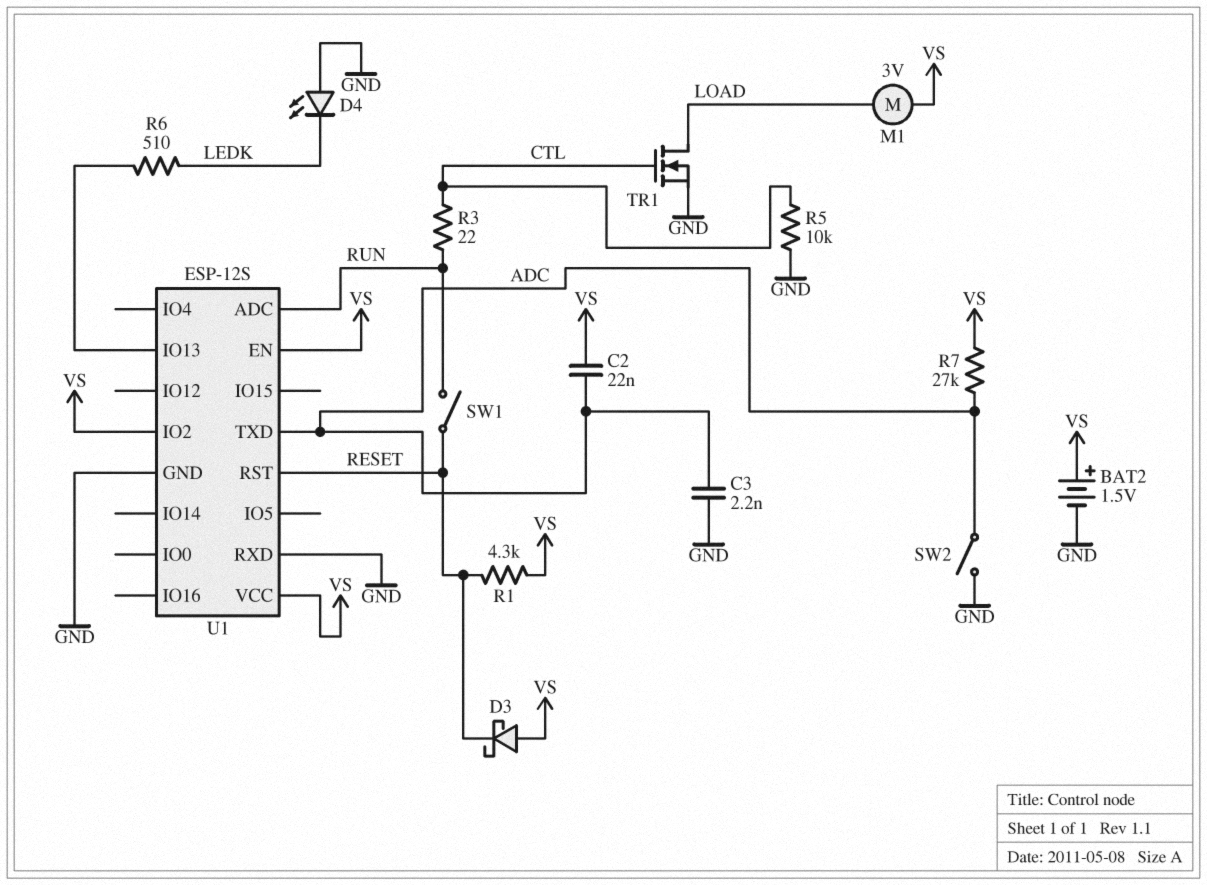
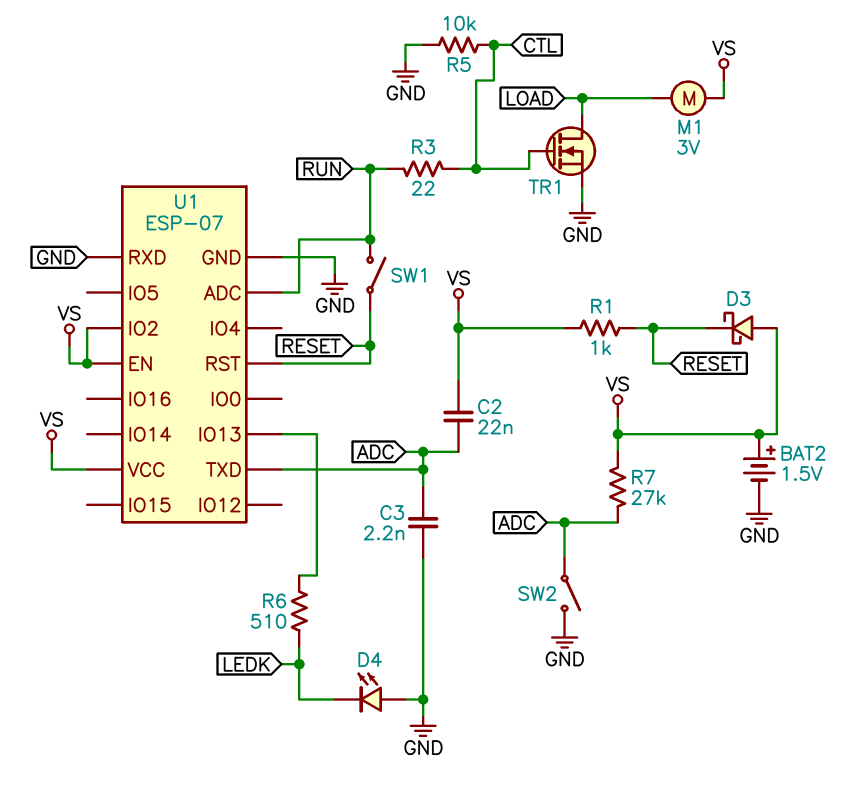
R1: 4.3k (RESET, VS) -> 1k (RESET, VS)
U1: ESP-12S -> ESP-07

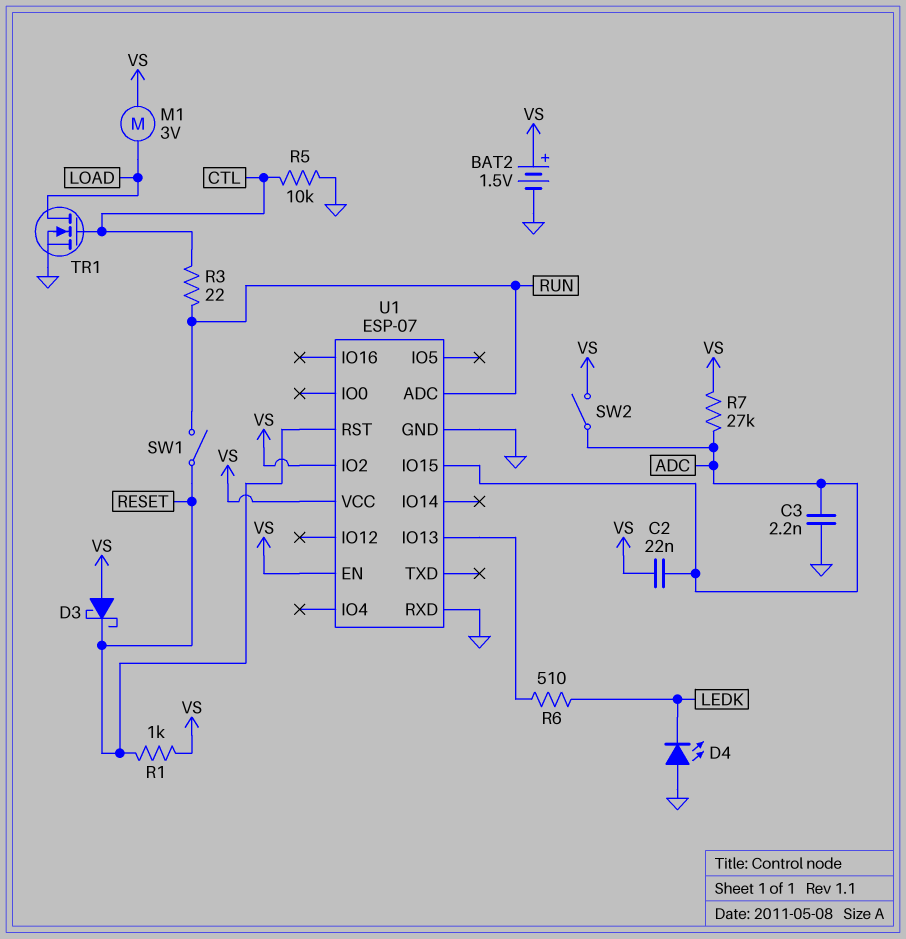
SW2: switch (ADC, GND) -> switch (ADC, VS)
U1 pin IO15: none -> ADC
U1 pin TXD: ADC -> none

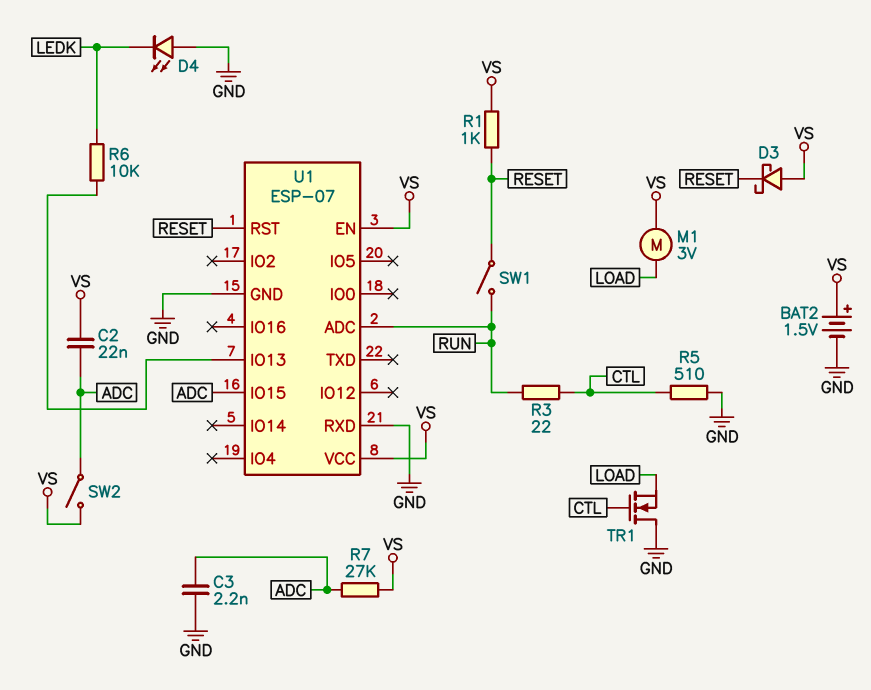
R5: 10k (CTL, GND) -> 510 (CTL, GND)
R6: 510 (LEDK, U1/IO13) -> 10k (LEDK, U1/IO13)
TR1: NMOS (G CTL, D LOAD, S GND) -> NMOS (G CTL, D GND, S LOAD)
U1 pin IO2: VS -> none

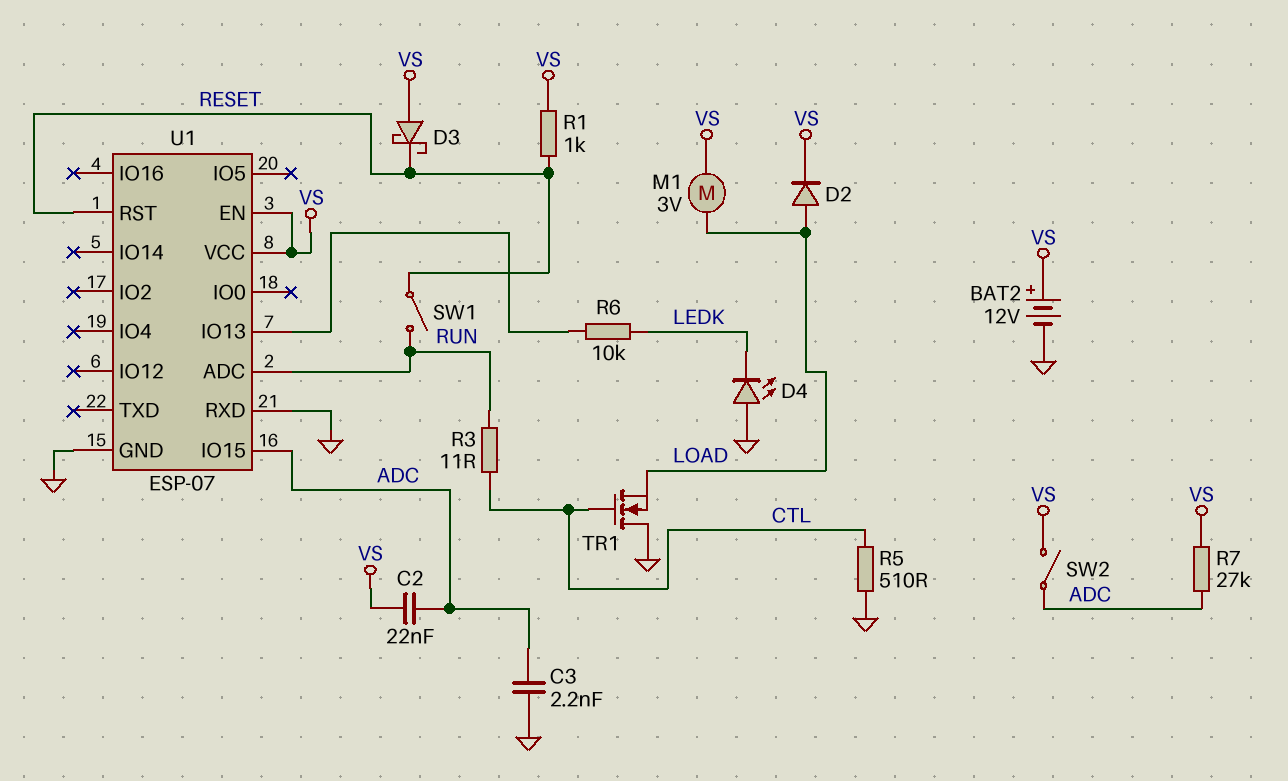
BAT2: 1.5V (plus VS, minus GND) -> 12V (plus VS, minus GND)
D2: none -> diode (A LOAD, K VS)
R3: 22 (CTL, RUN) -> 11 (CTL, RUN)

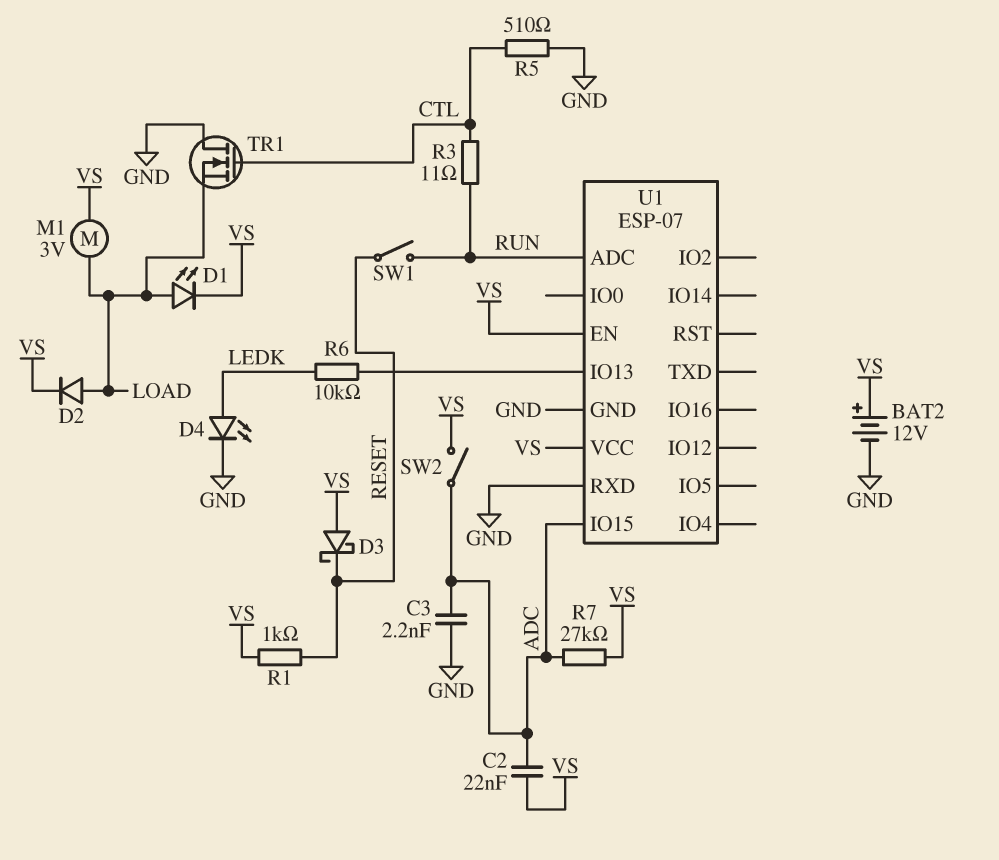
D1: none -> LED (A LOAD, K VS)
D4: LED (A GND, K LEDK) -> LED (A LEDK, K GND)
U1 pin RST: RESET -> none

